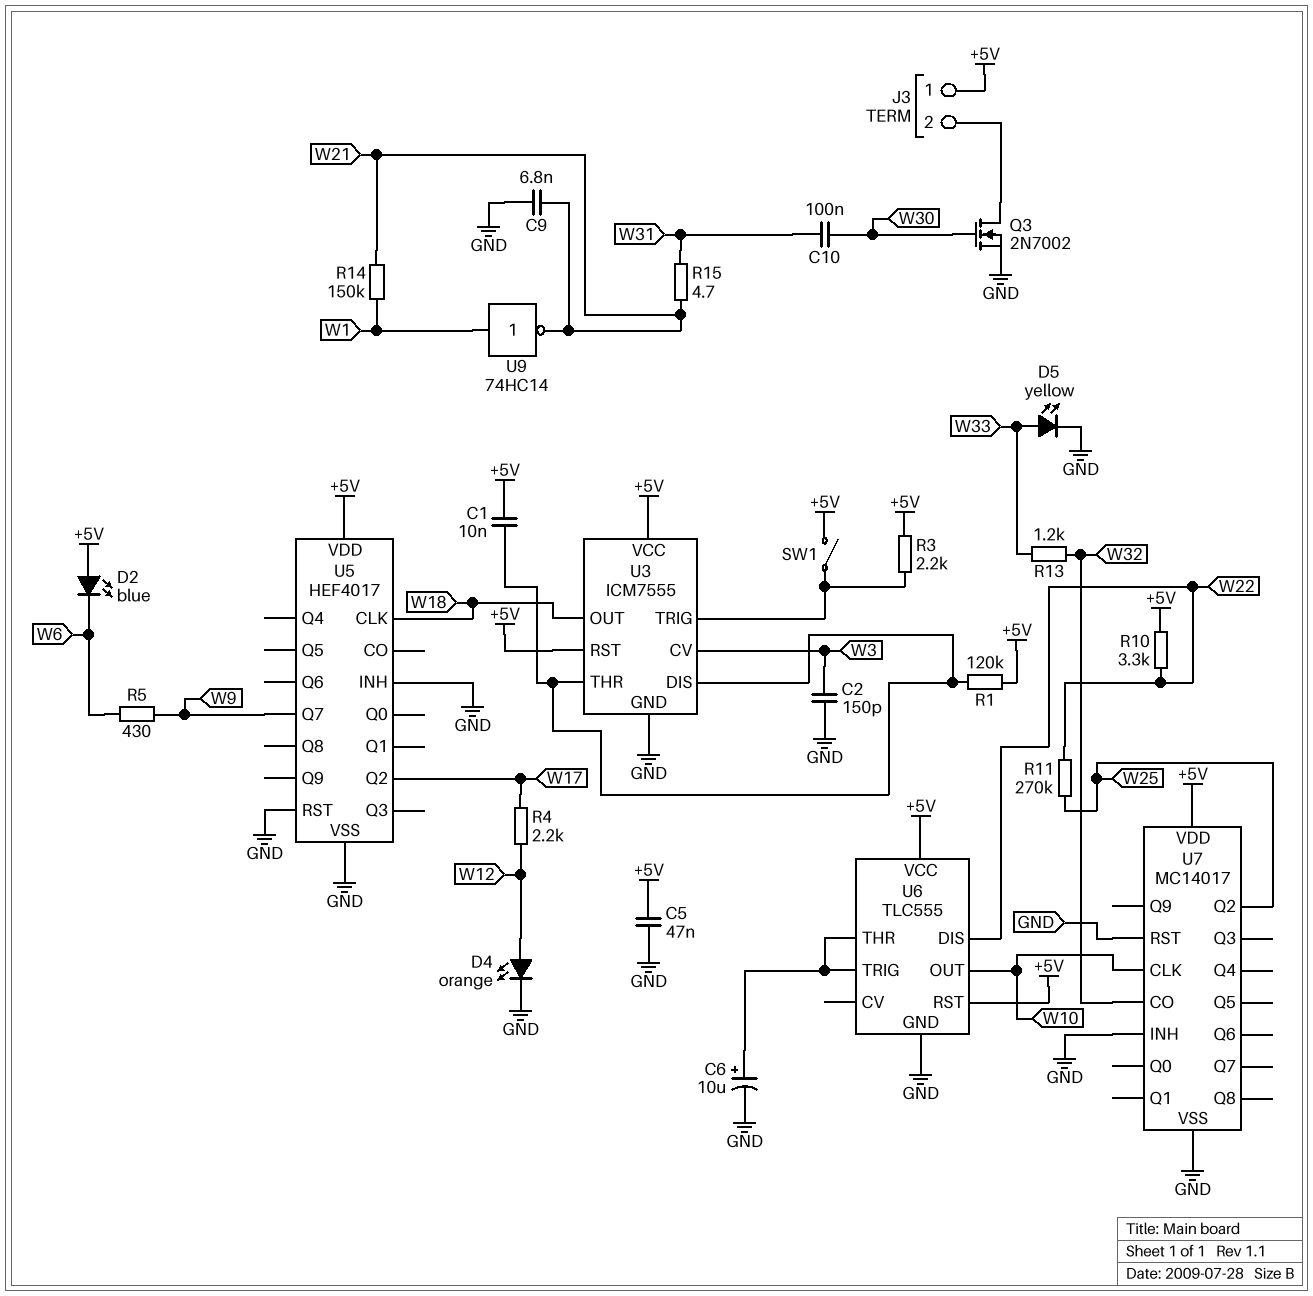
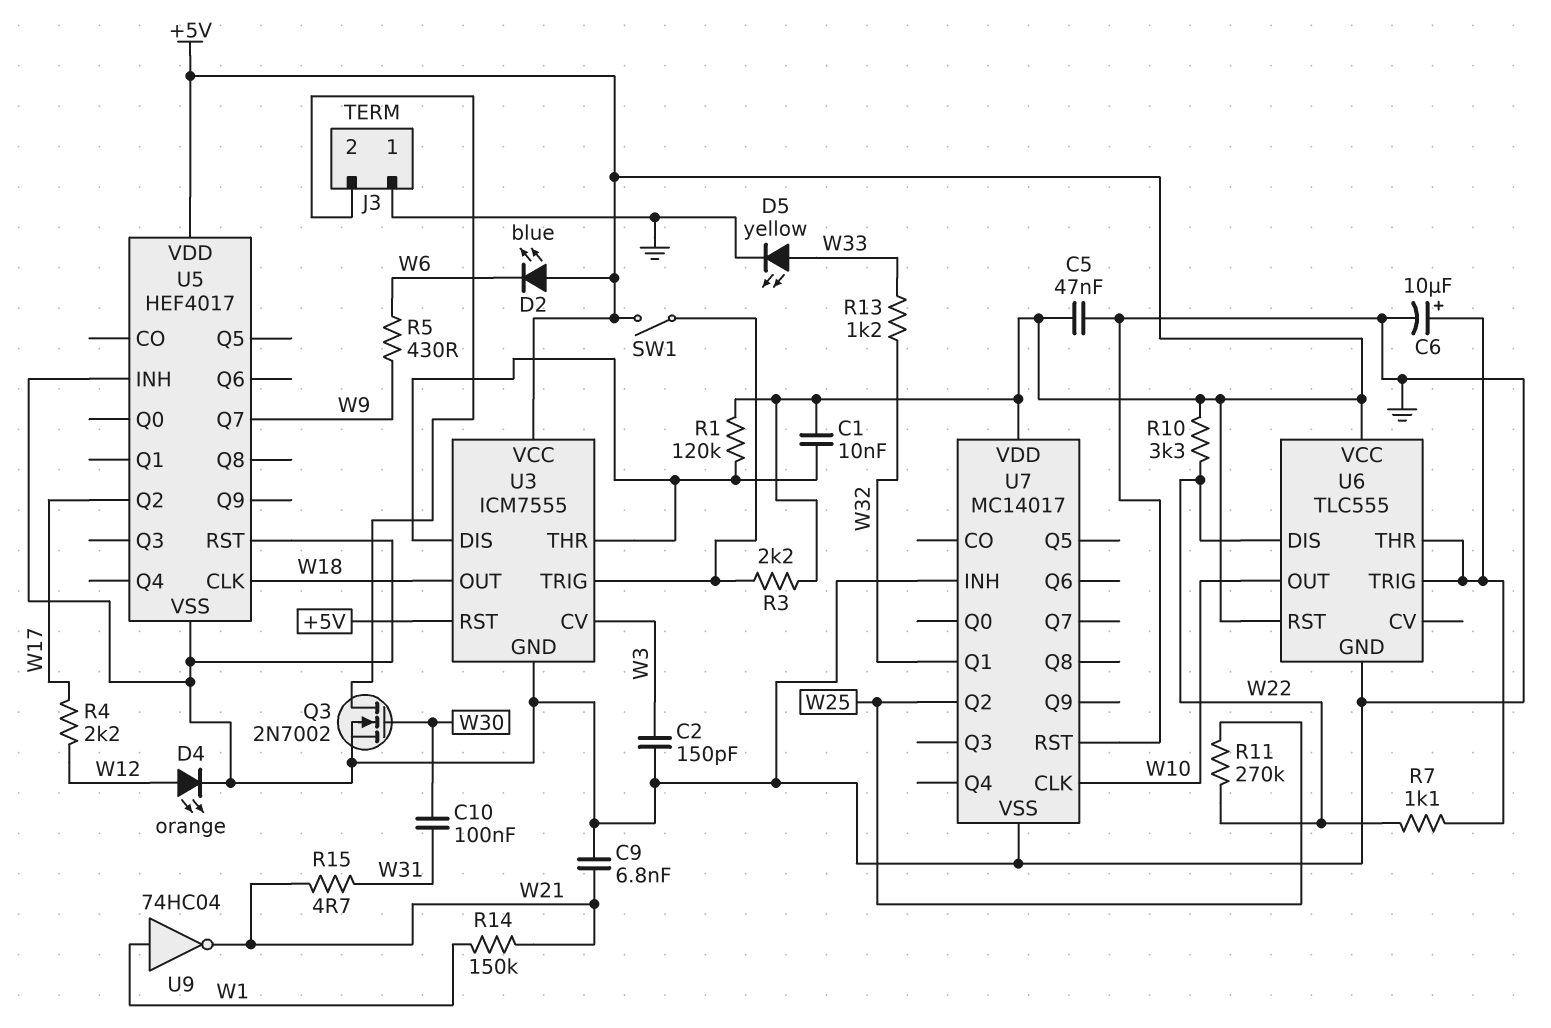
J3 pin 1: +5V -> GND
R7: none -> 1.1k (U6/THR, W22)
U7 pin CO: W32 -> none
U7 pin Q1: none -> W32
U9: NOT 74HC14 (in W1, out W21) -> NOT 74HC04 (in W1, out W21)

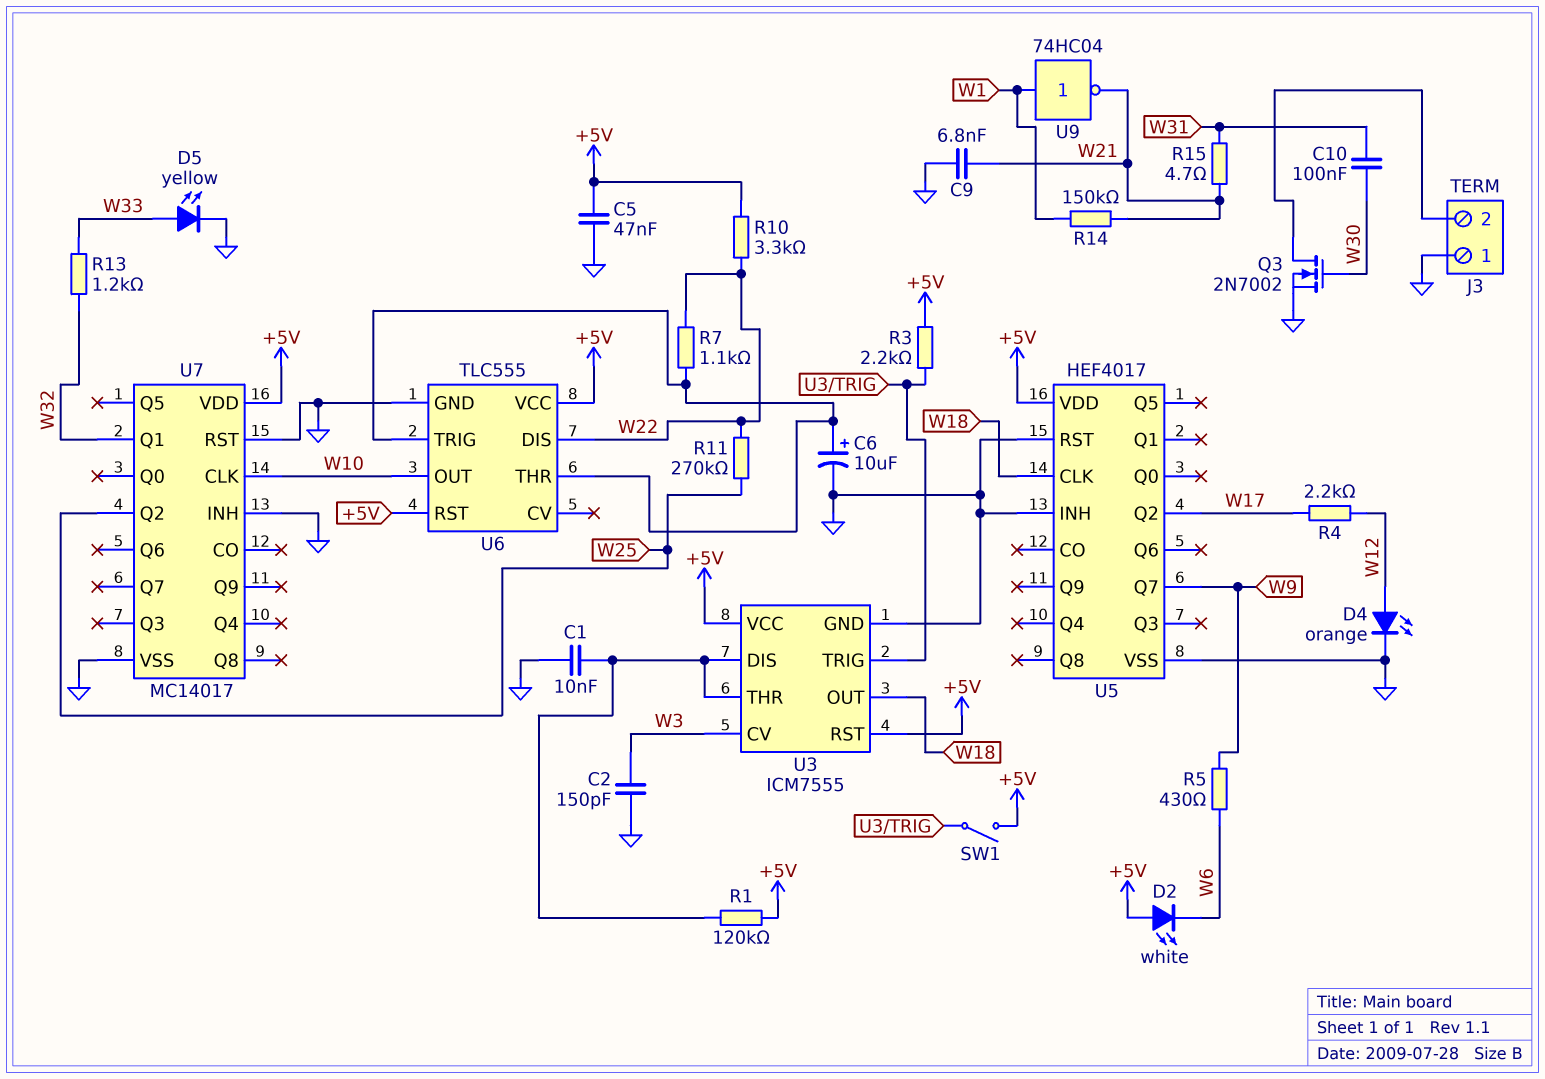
C1: 10nF (+5V, U3/DIS) -> 10nF (GND, U3/DIS)
D2: LED blue (A +5V, K W6) -> LED white (A +5V, K W6)

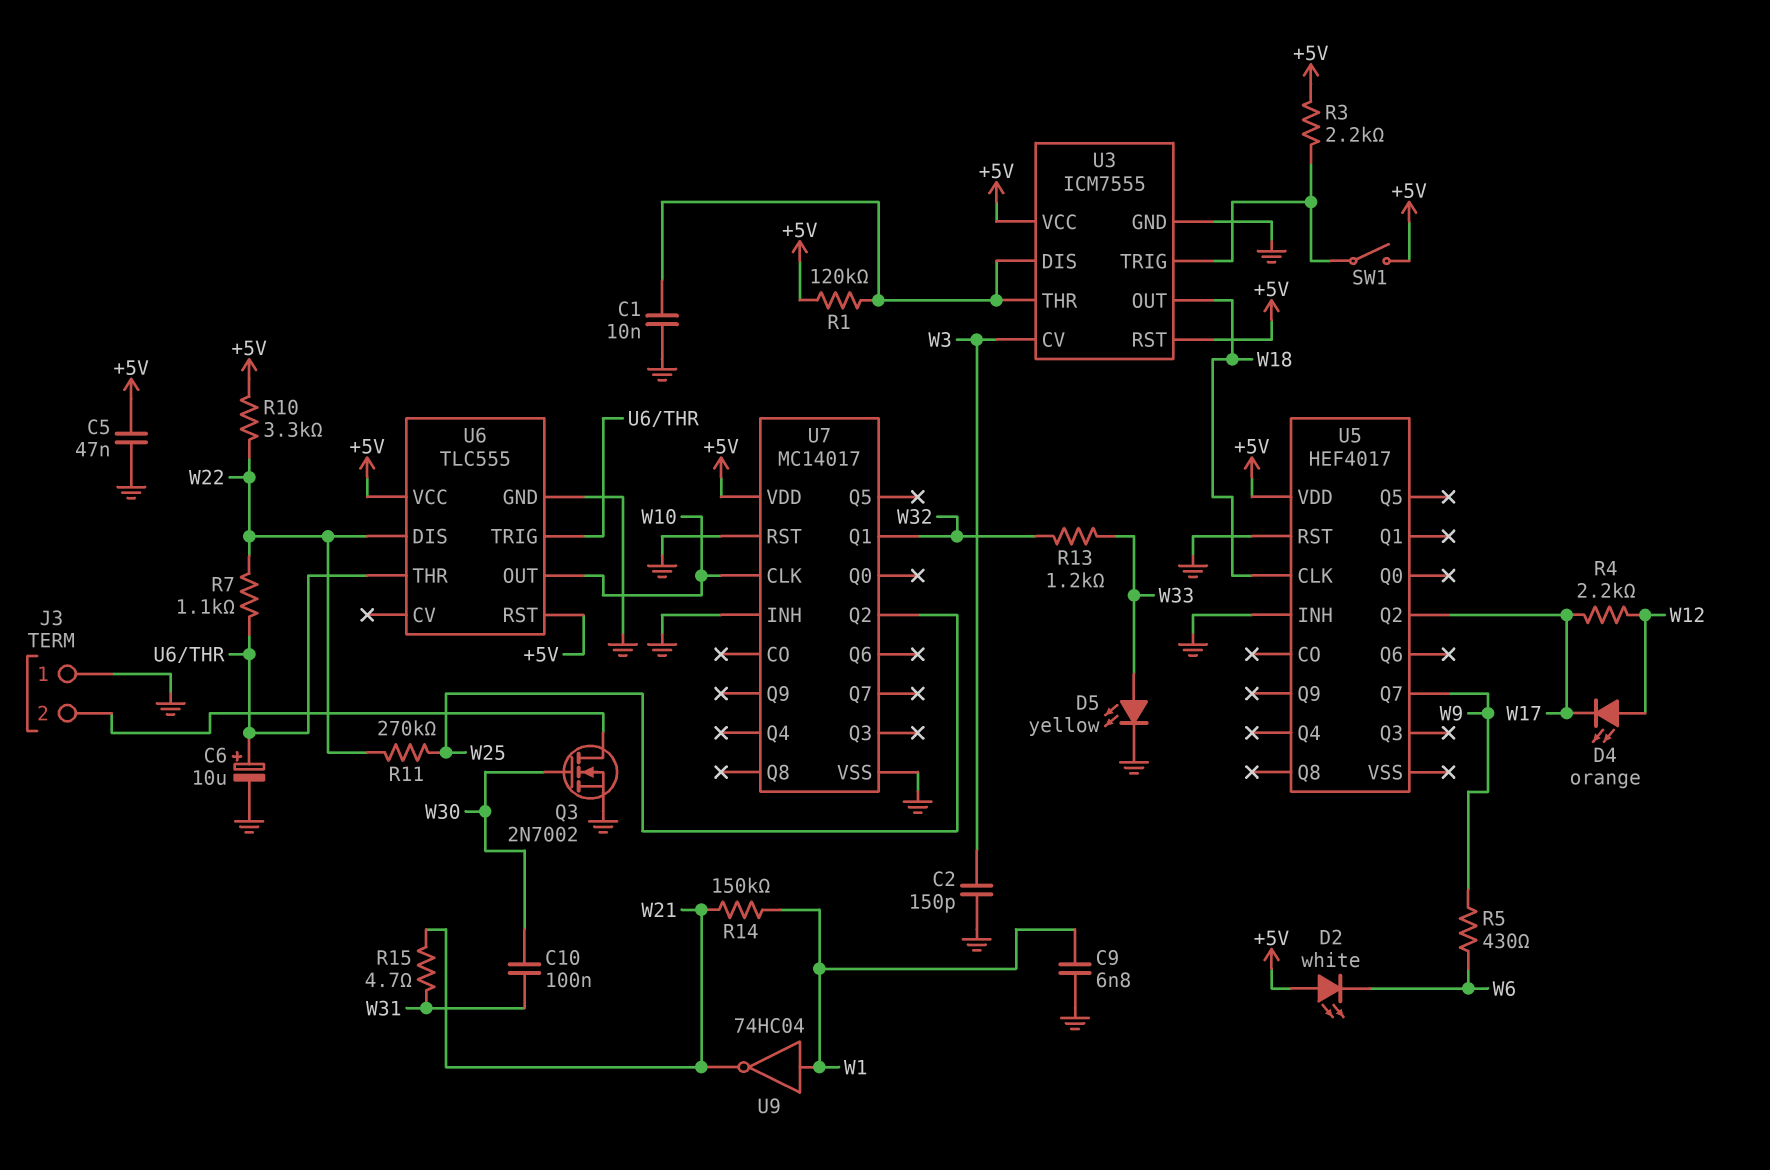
C9: 6.8nF (GND, W21) -> 6.8nF (GND, W1)
D4: LED orange (A W12, K GND) -> LED orange (A W12, K W17)
U5 pin VSS: GND -> none

